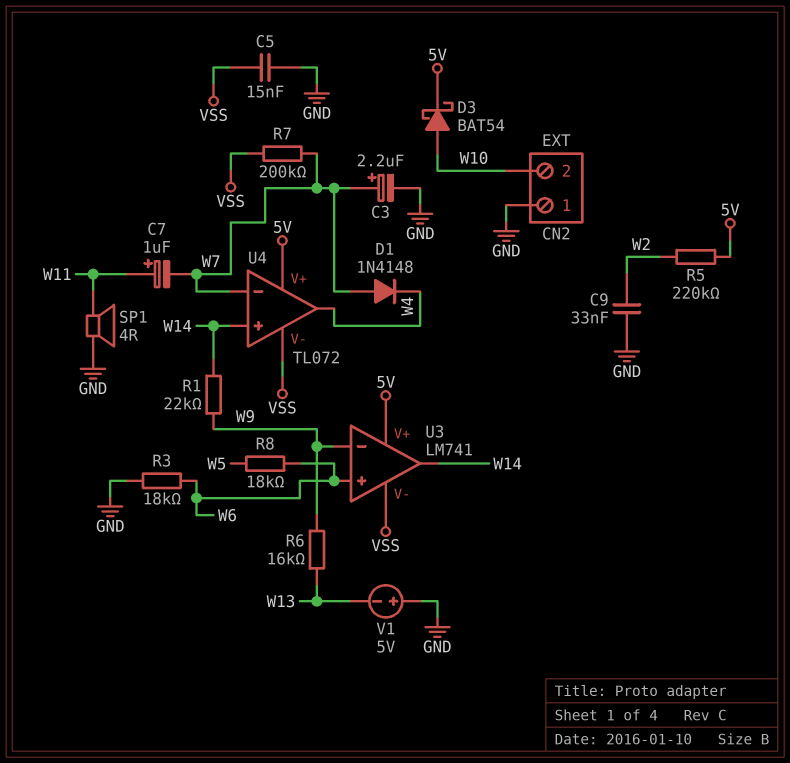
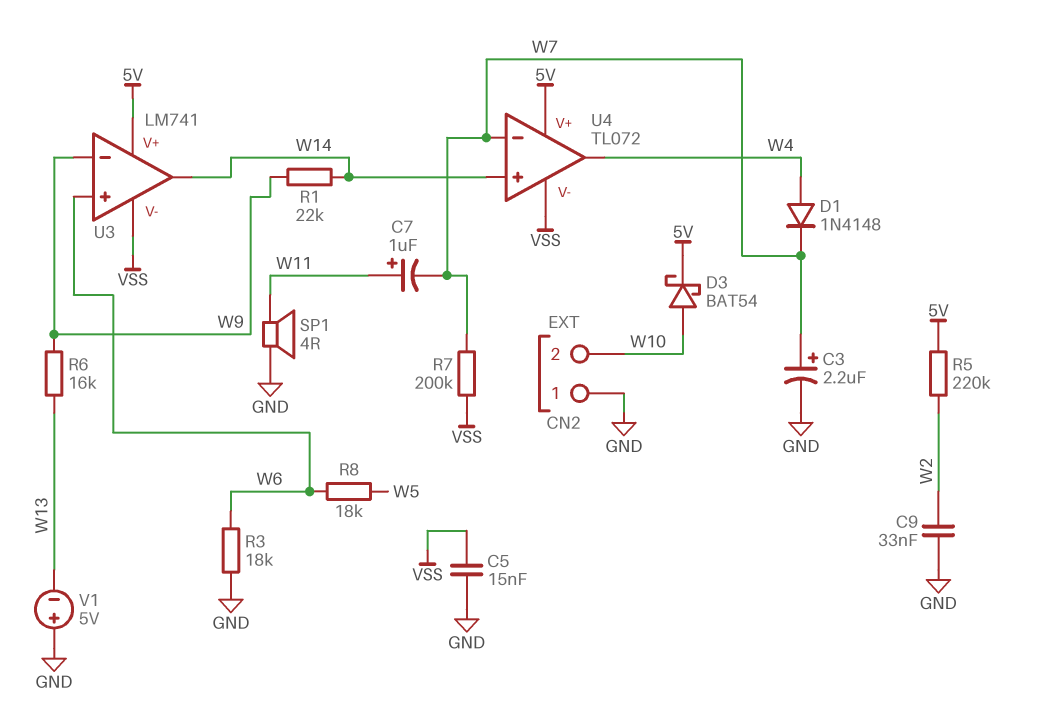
D1: diode 1N4148 (A W7, K W4) -> diode 1N4148 (A W4, K W7)

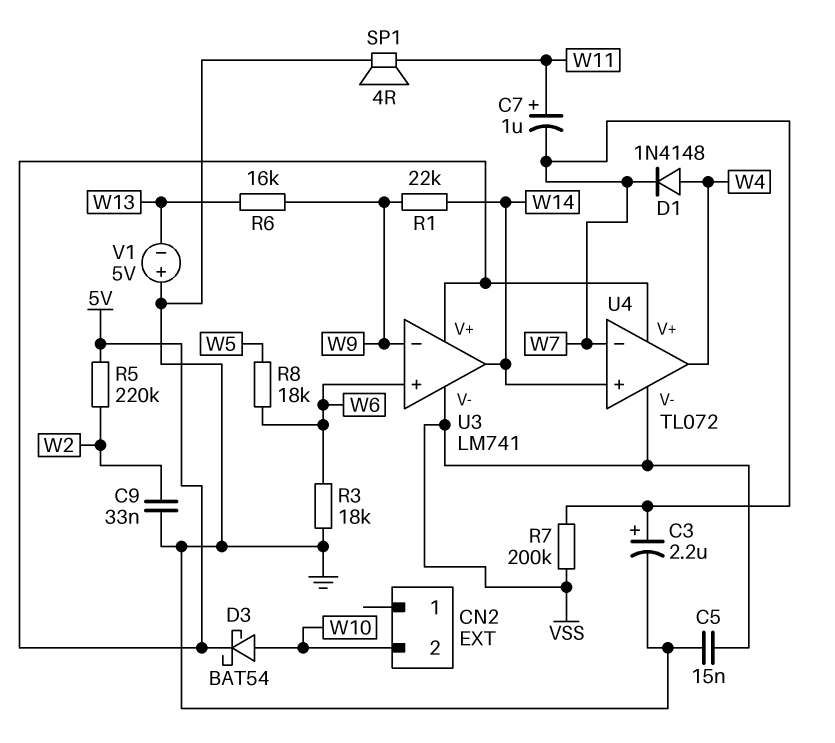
CN2 pin 1: GND -> none

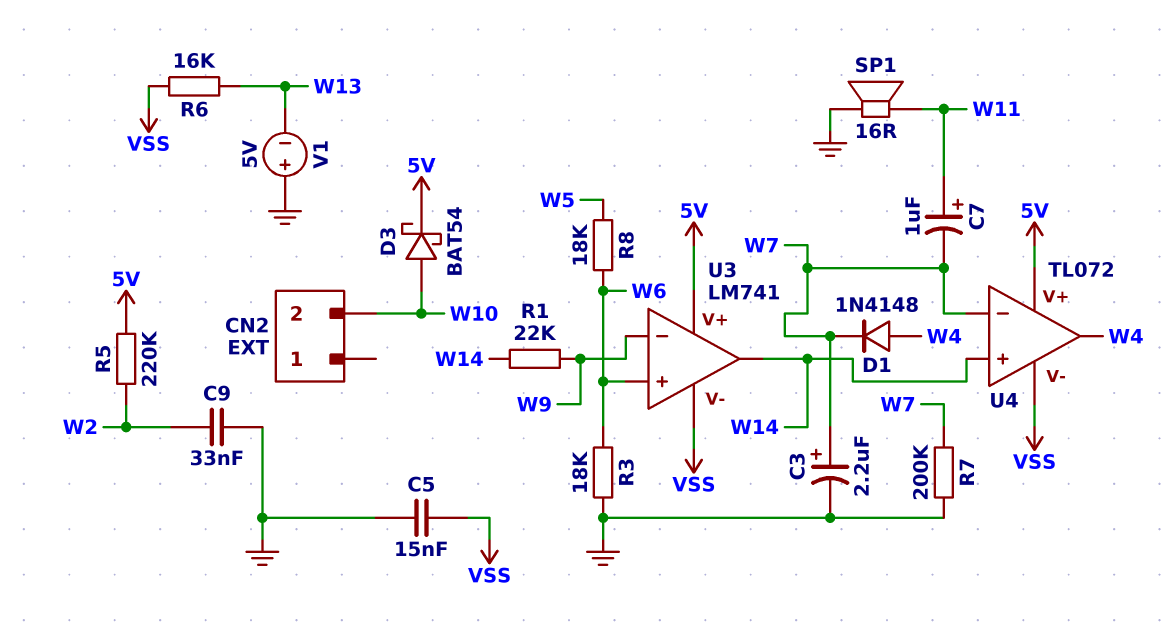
R6: 16k (W9, W13) -> 16k (VSS, W13)
R7: 200k (VSS, W7) -> 200k (GND, W7)
SP1: speaker 4R (GND, W11) -> speaker 16R (GND, W11)

